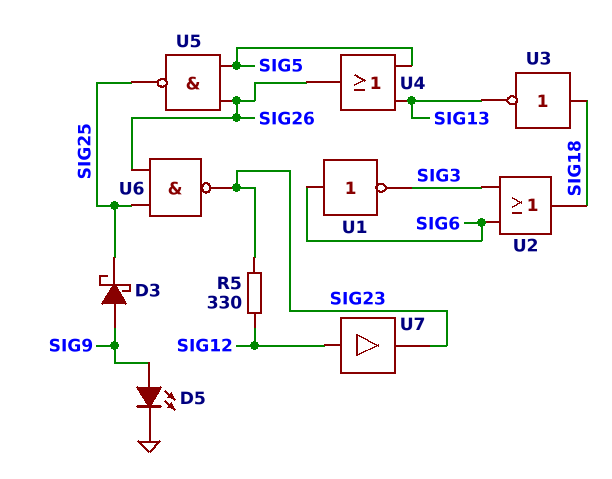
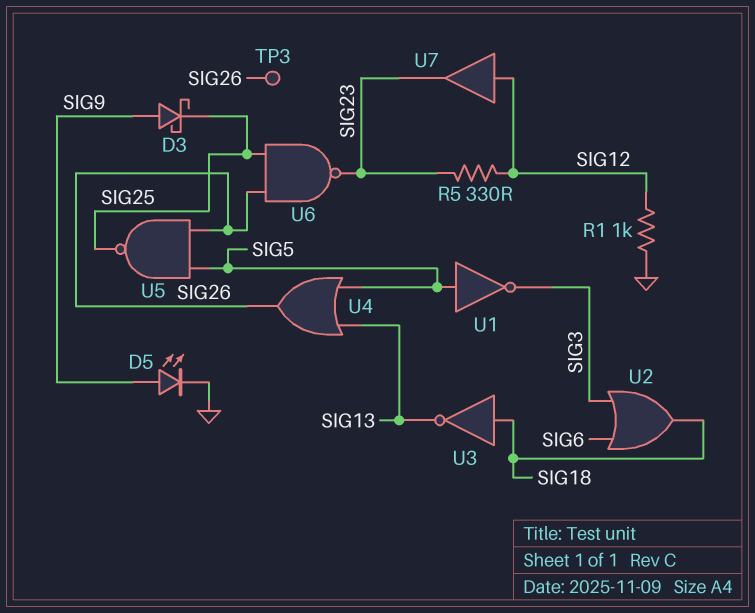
R1: none -> 1k (GND, SIG12)
TP3: none -> test point (SIG26)
U1: NOT (in SIG6, out SIG3) -> NOT (in SIG5, out SIG3)

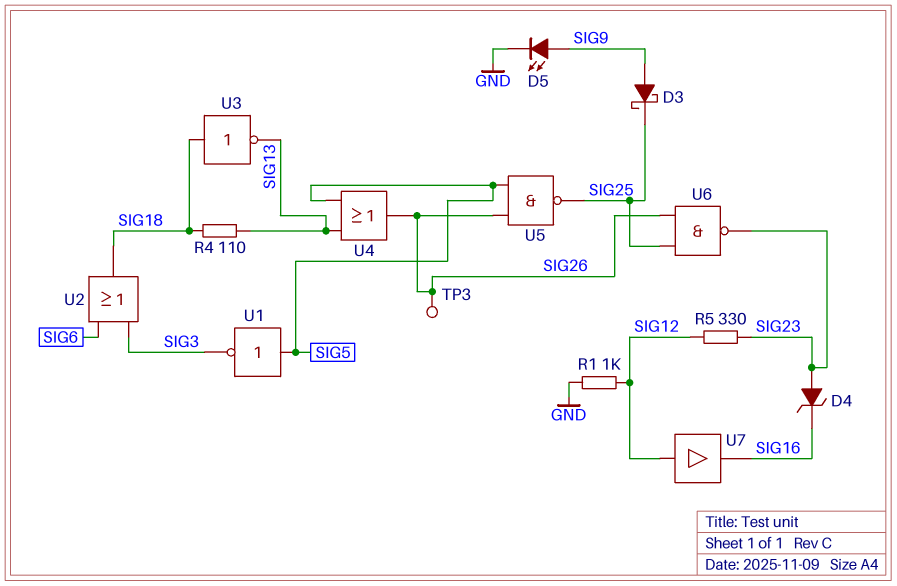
D4: none -> zener (A SIG23, K SIG16)
R4: none -> 110 (SIG13, SIG18)
U7: buffer (in SIG12, out SIG23) -> buffer (in SIG12, out SIG16)

